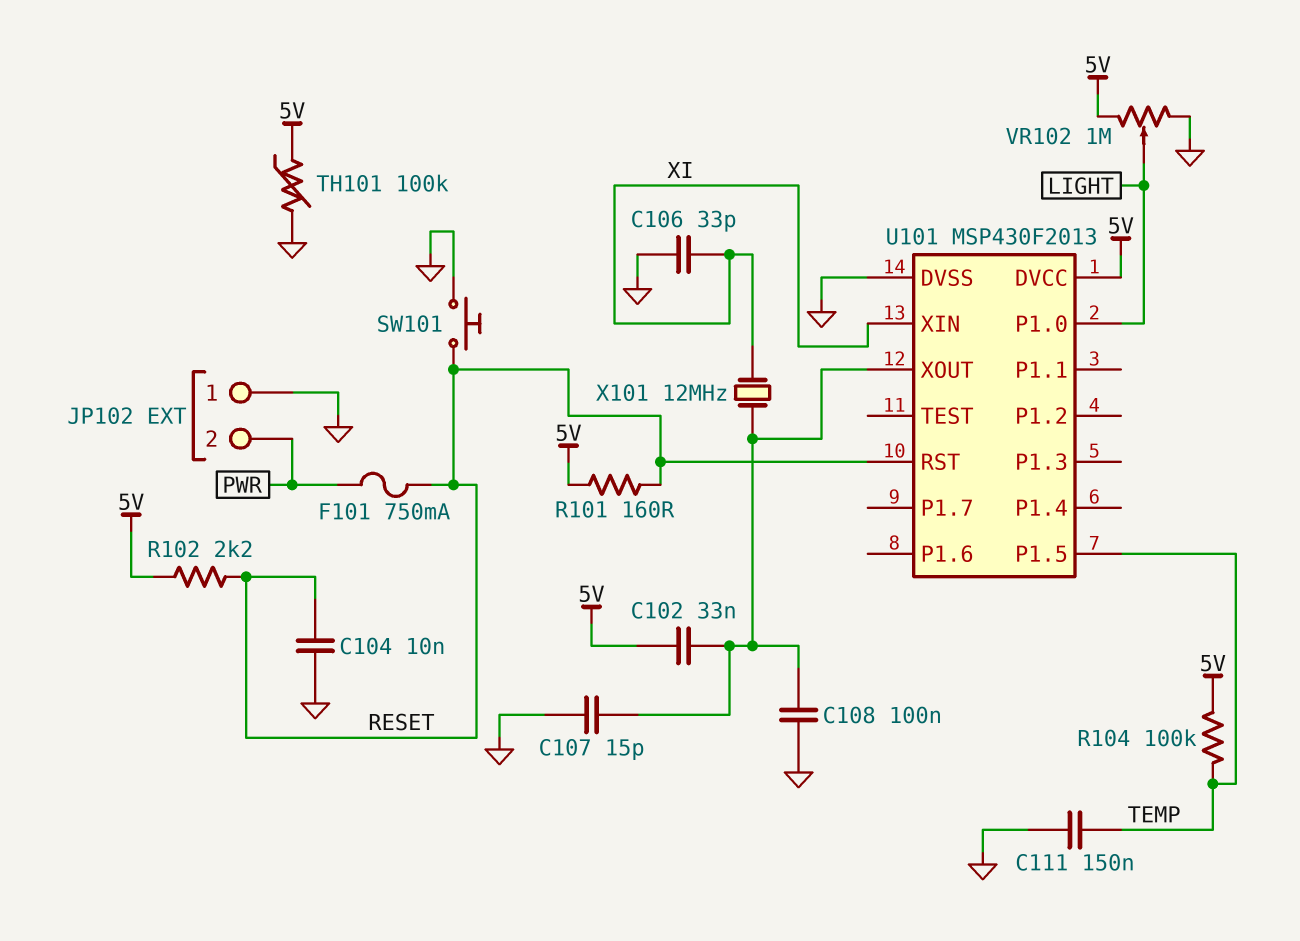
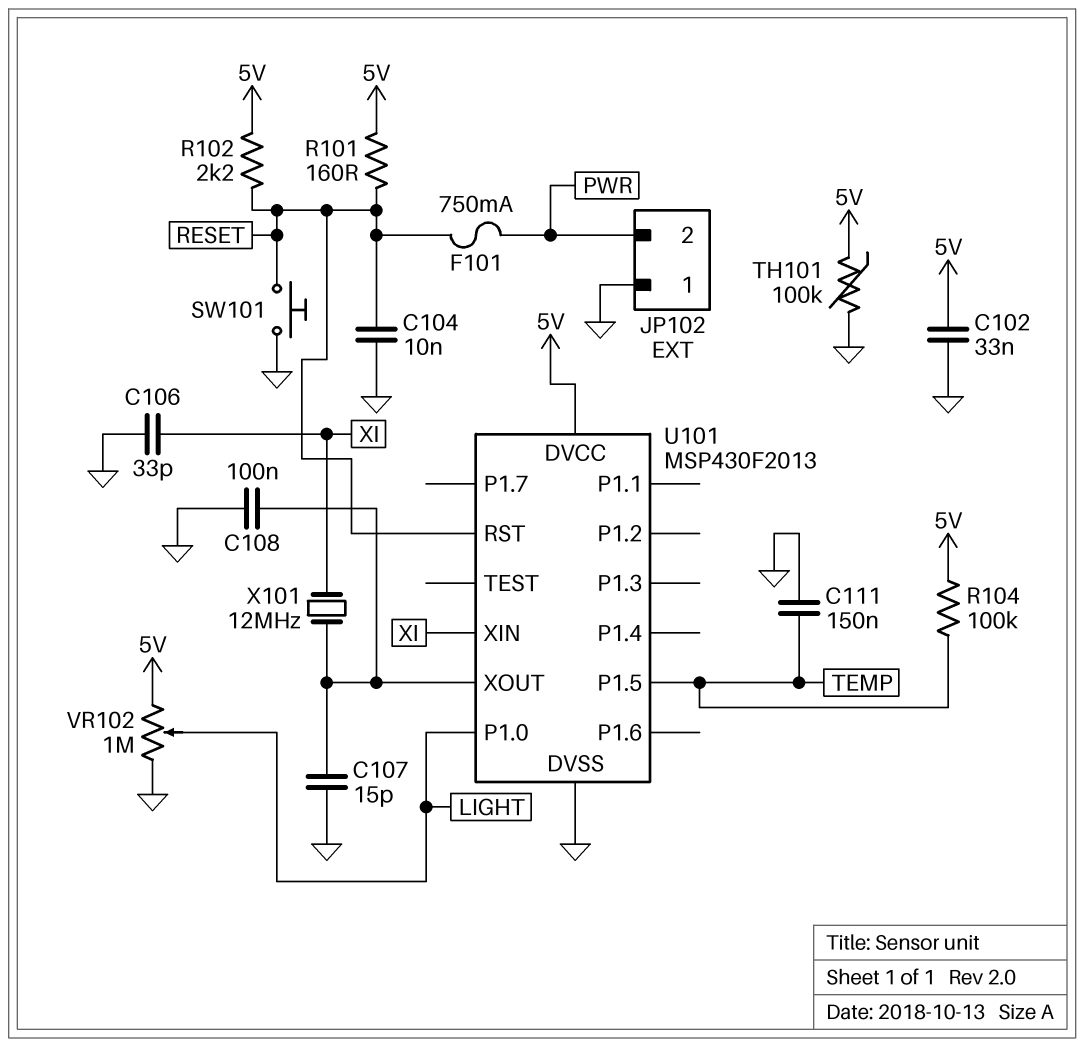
C102: 33nF (5V, U101/XOUT) -> 33nF (5V, GND)

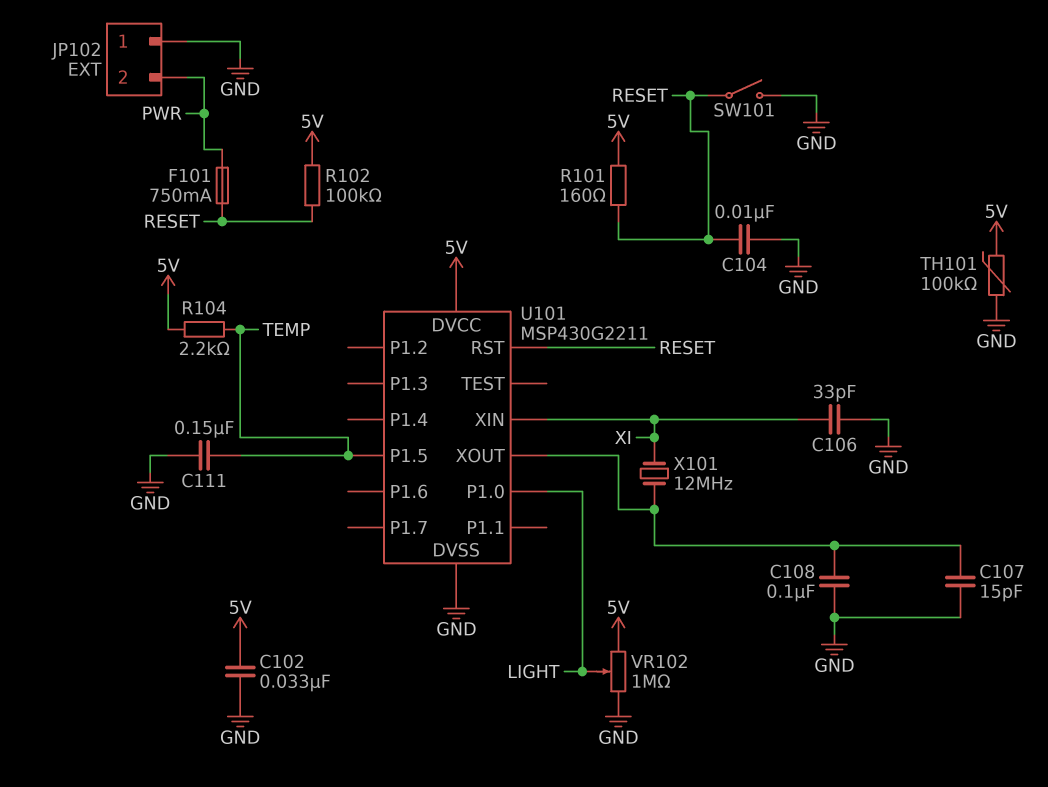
R102: 2.2k (5V, RESET) -> 100k (5V, RESET)
R104: 100k (5V, TEMP) -> 2.2k (5V, TEMP)
SW101: button (GND, RESET) -> switch (GND, RESET)
U101: MSP430F2013 -> MSP430G2211

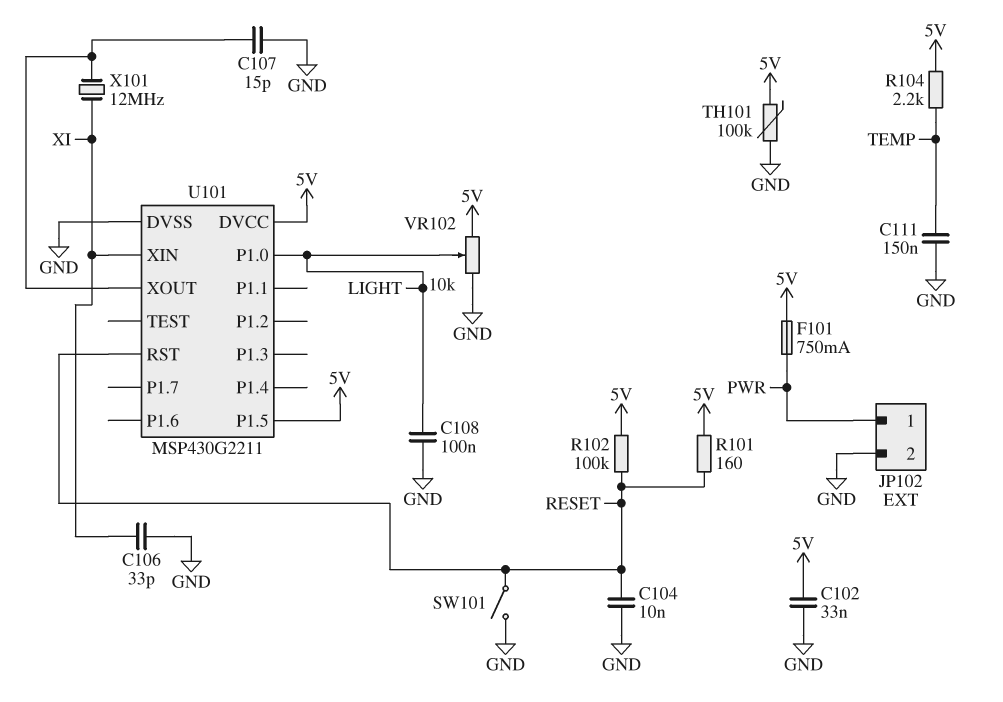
C108: 100nF (GND, U101/XOUT) -> 100nF (GND, LIGHT)
F101: 750mA (PWR, RESET) -> 750mA (5V, PWR)
JP102 pin 1: GND -> PWR
JP102 pin 2: PWR -> GND
U101 pin P1.5: TEMP -> 5V
VR102: 1M (5V, GND, wiper LIGHT) -> 10k (5V, GND, wiper LIGHT)

